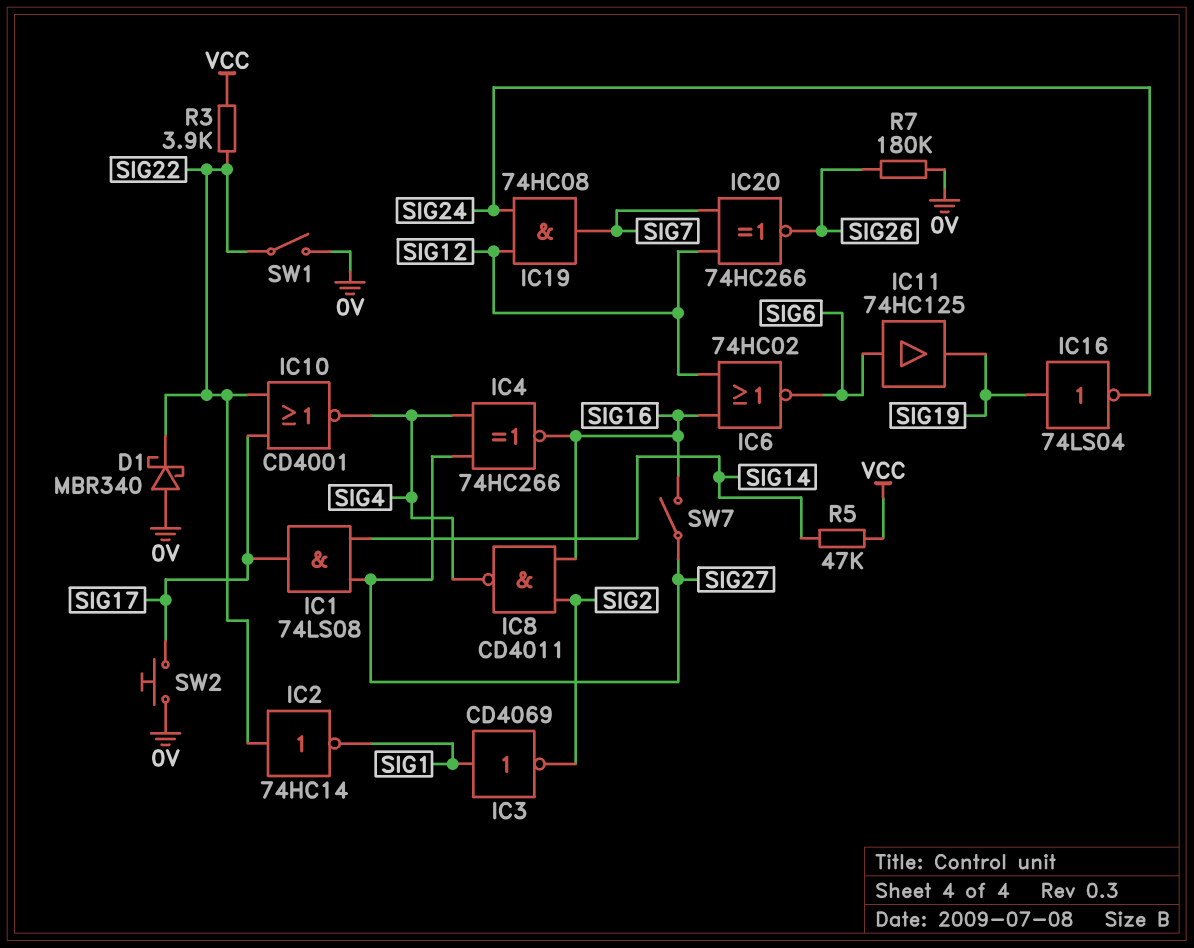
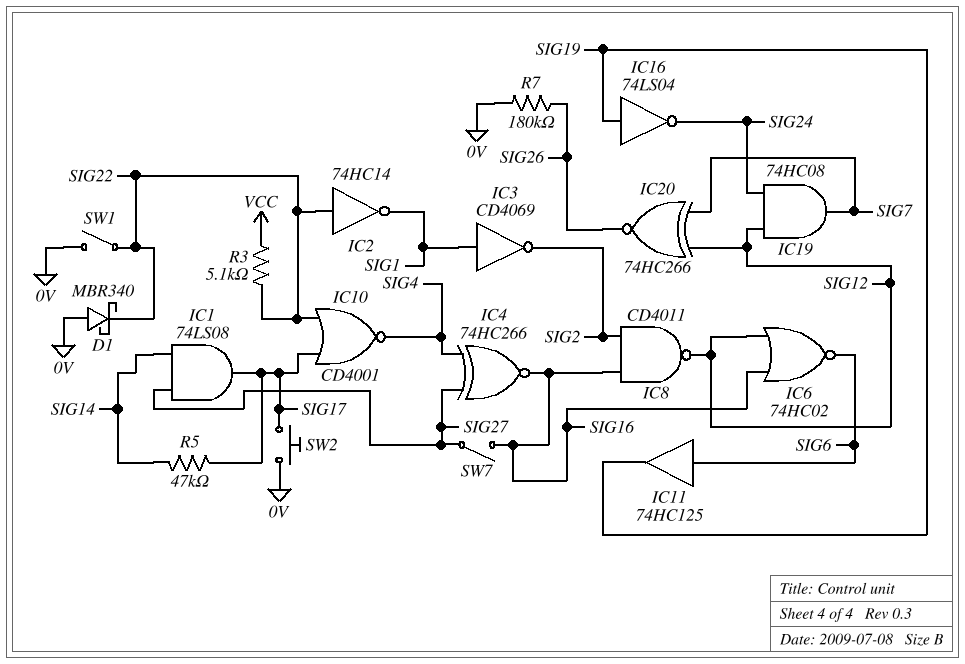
IC8: NAND CD4011 (in SIG2, in SIG16, out SIG4) -> NAND CD4011 (in SIG2, in SIG16, out SIG12)
R3: 3.9k (SIG22, VCC) -> 5.1k (SIG22, VCC)
R5: 47k (SIG14, VCC) -> 47k (SIG14, SIG17)

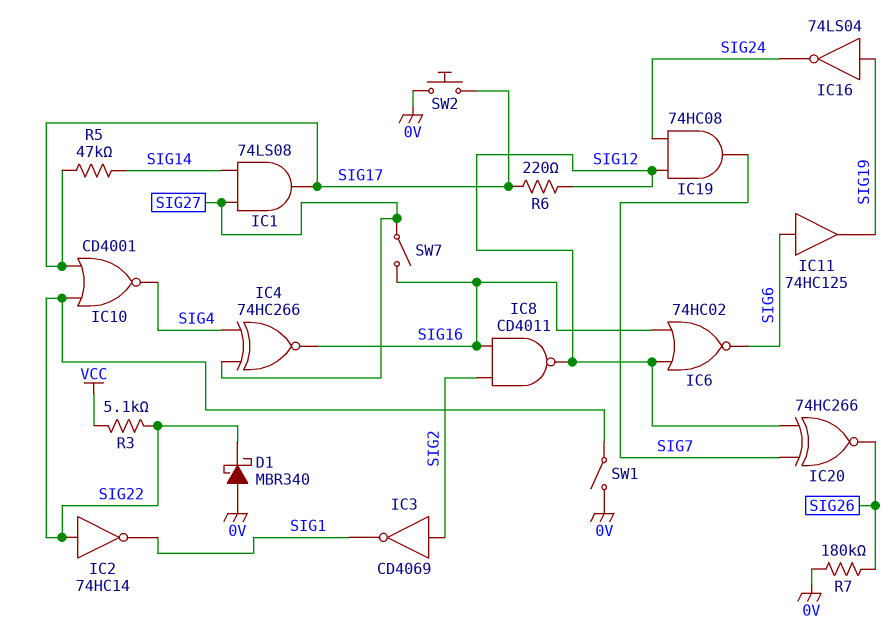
IC3: NOT CD4069 (in SIG1, out SIG2) -> NOT CD4069 (in SIG2, out SIG1)
R6: none -> 220 (SIG12, SIG17)

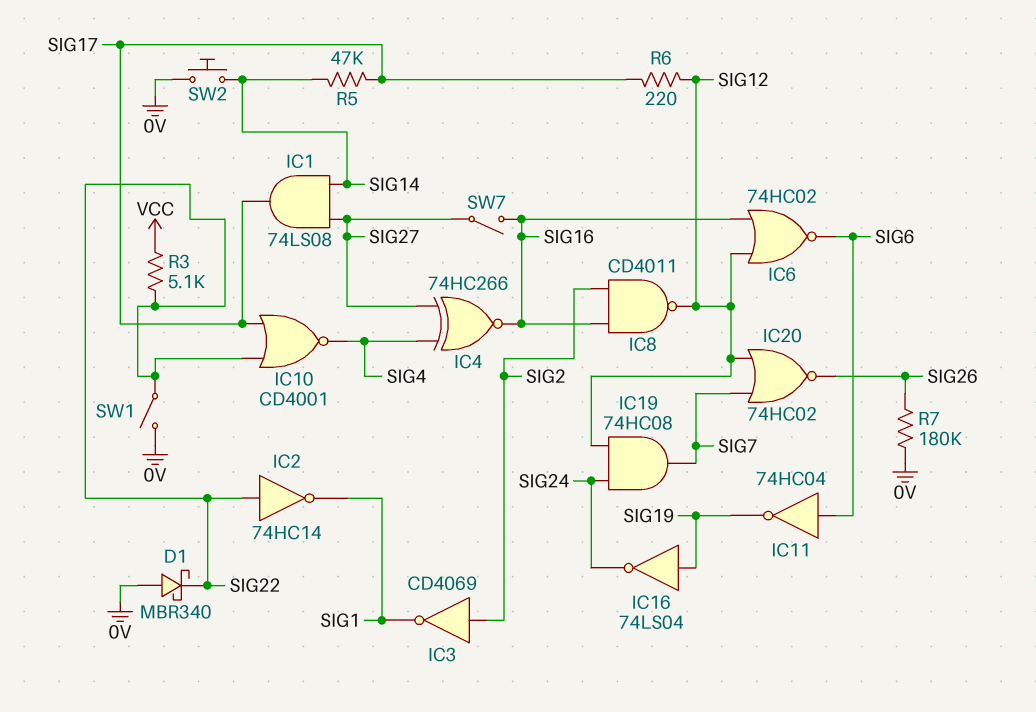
IC11: buffer 74HC125 (in SIG6, out SIG19) -> NOT 74HC04 (in SIG6, out SIG19)
IC20: XNOR 74HC266 (in SIG7, in SIG12, out SIG26) -> NOR 74HC02 (in SIG7, in SIG12, out SIG26)
SW2: button (0V, SIG17) -> button (0V, SIG14)

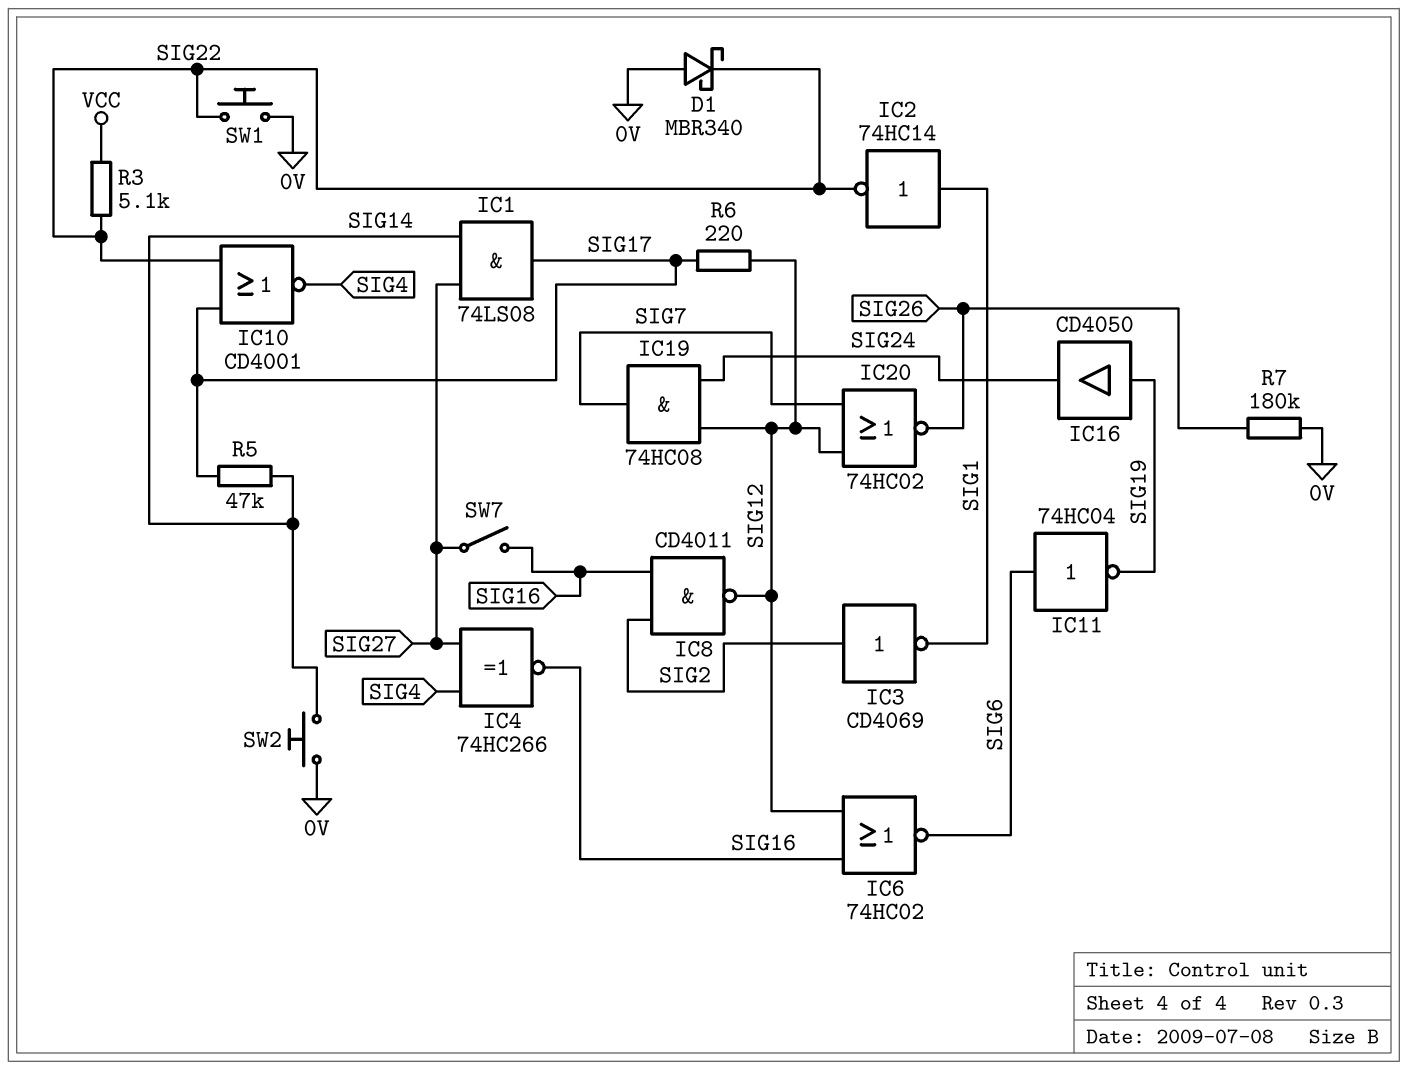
IC2: NOT 74HC14 (in SIG22, out SIG1) -> NOT 74HC14 (in SIG1, out SIG22)
IC16: NOT 74LS04 (in SIG19, out SIG24) -> buffer CD4050 (in SIG19, out SIG24)
SW1: switch (0V, SIG22) -> button (0V, SIG22)

